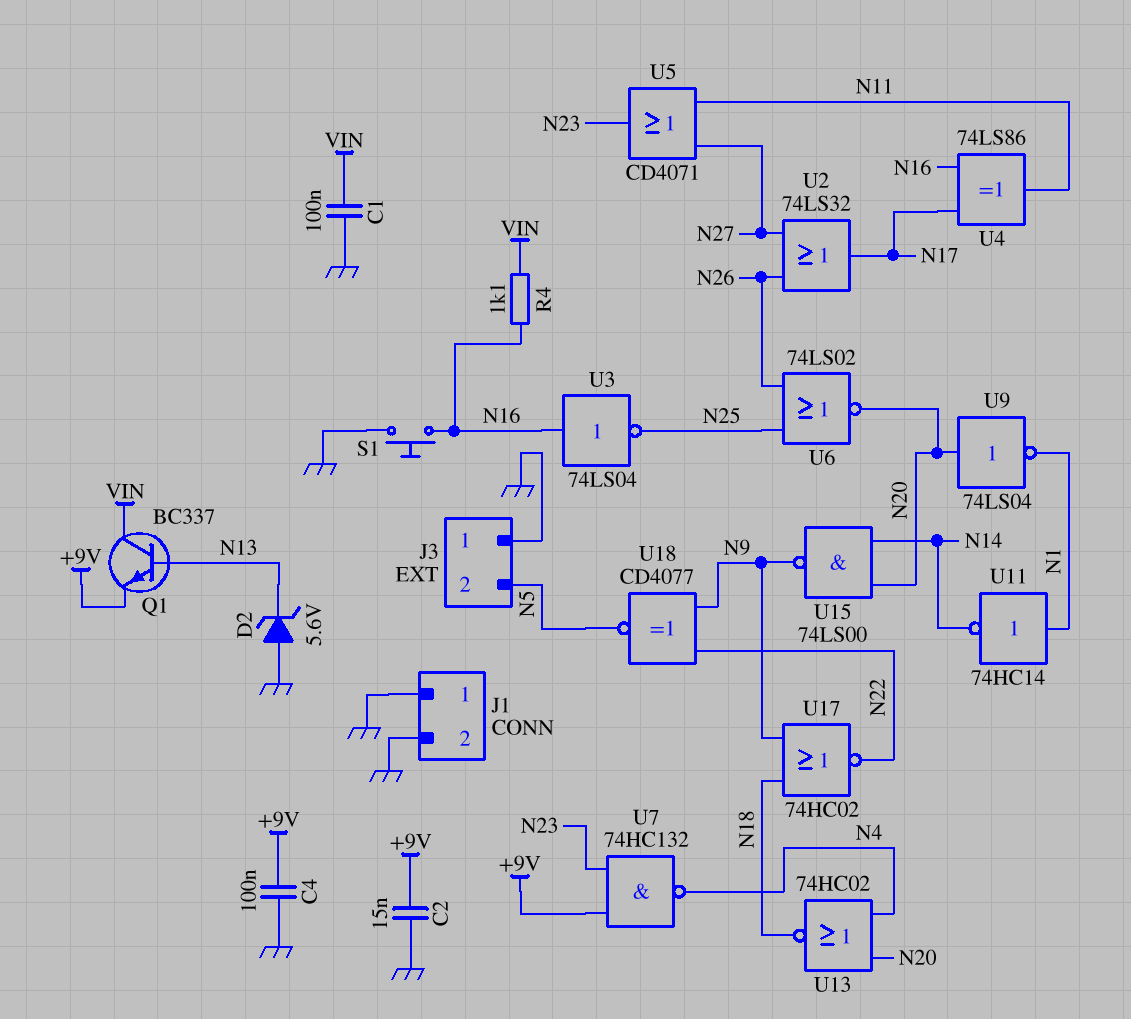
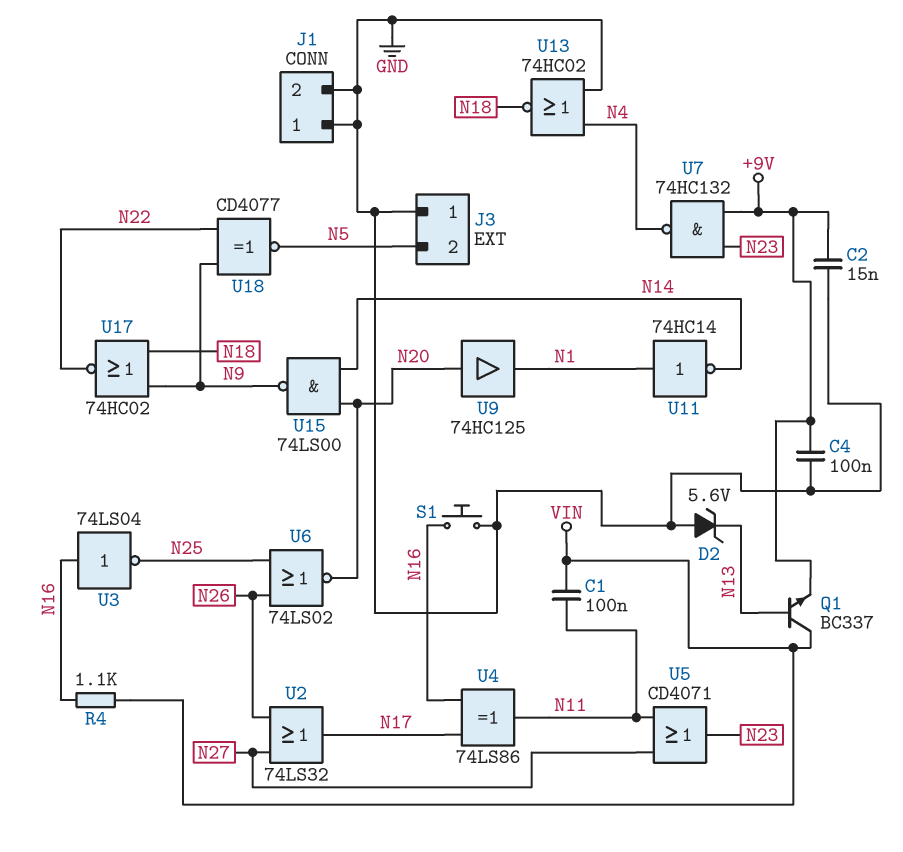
C1: 100nF (GND, VIN) -> 100nF (N11, VIN)
U9: NOT 74LS04 (in N20, out N1) -> buffer 74HC125 (in N20, out N1)
U13: NOR 74HC02 (in N4, in N20, out N18) -> NOR 74HC02 (in GND, in N4, out N18)

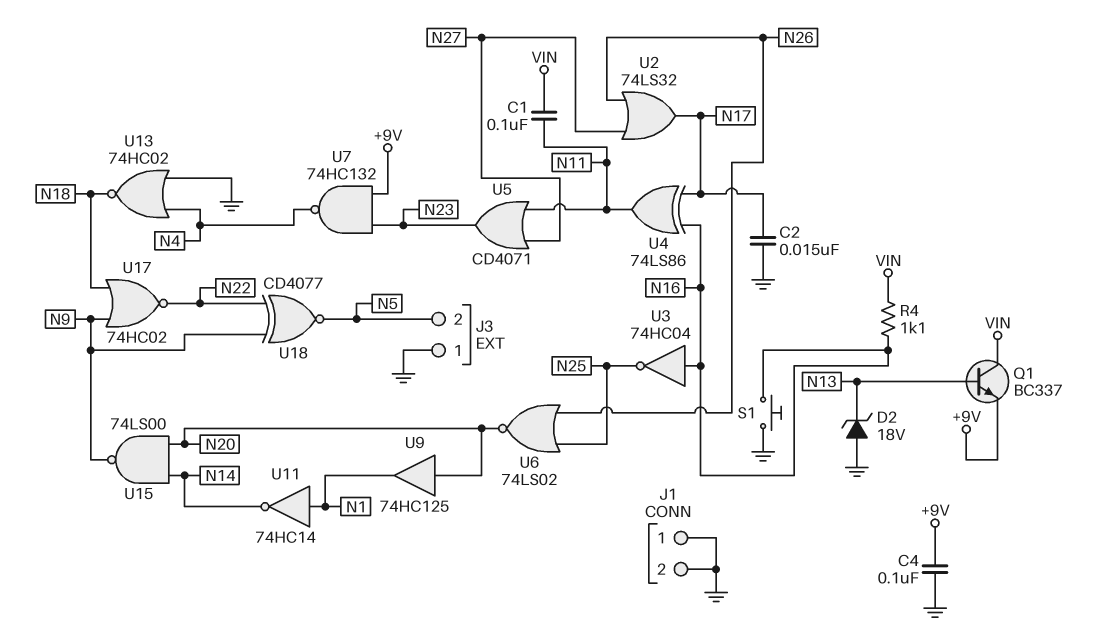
C2: 15nF (+9V, GND) -> 15nF (GND, N17)
D2: zener 5.6V (A GND, K N13) -> zener 18V (A GND, K N13)
U3: NOT 74LS04 (in N16, out N25) -> NOT 74HC04 (in N16, out N25)

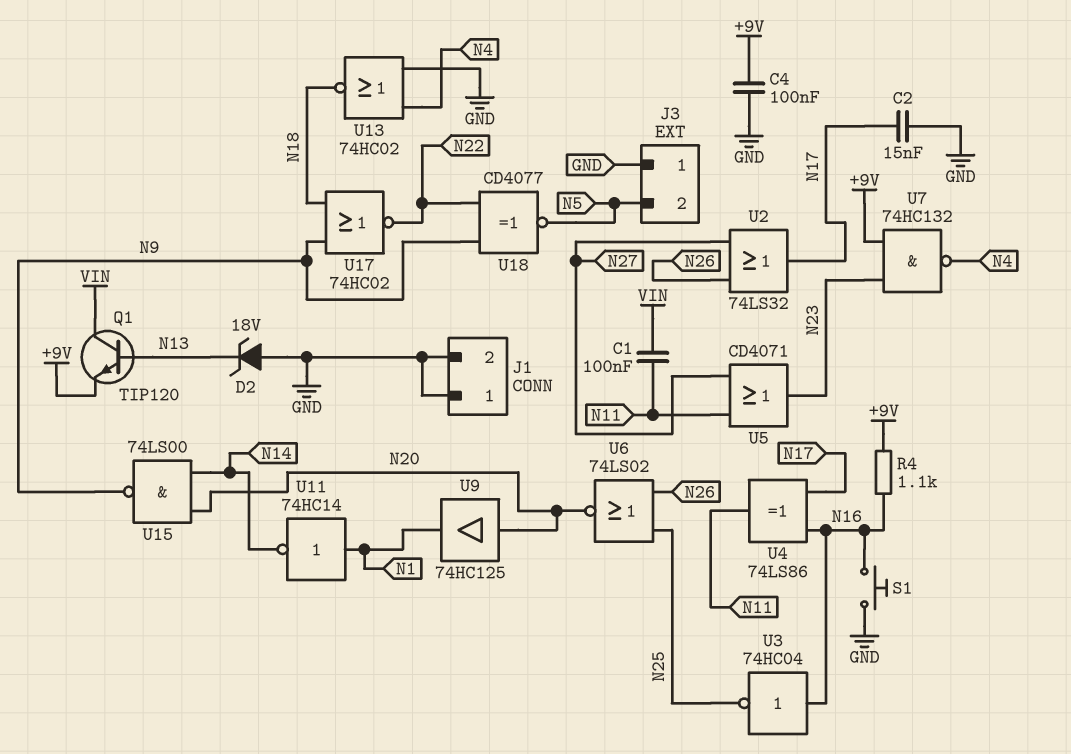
Q1: NPN BC337 (B N13, C VIN, E +9V) -> NPN TIP120 (B N13, C VIN, E +9V)
R4: 1.1k (N16, VIN) -> 1.1k (+9V, N16)

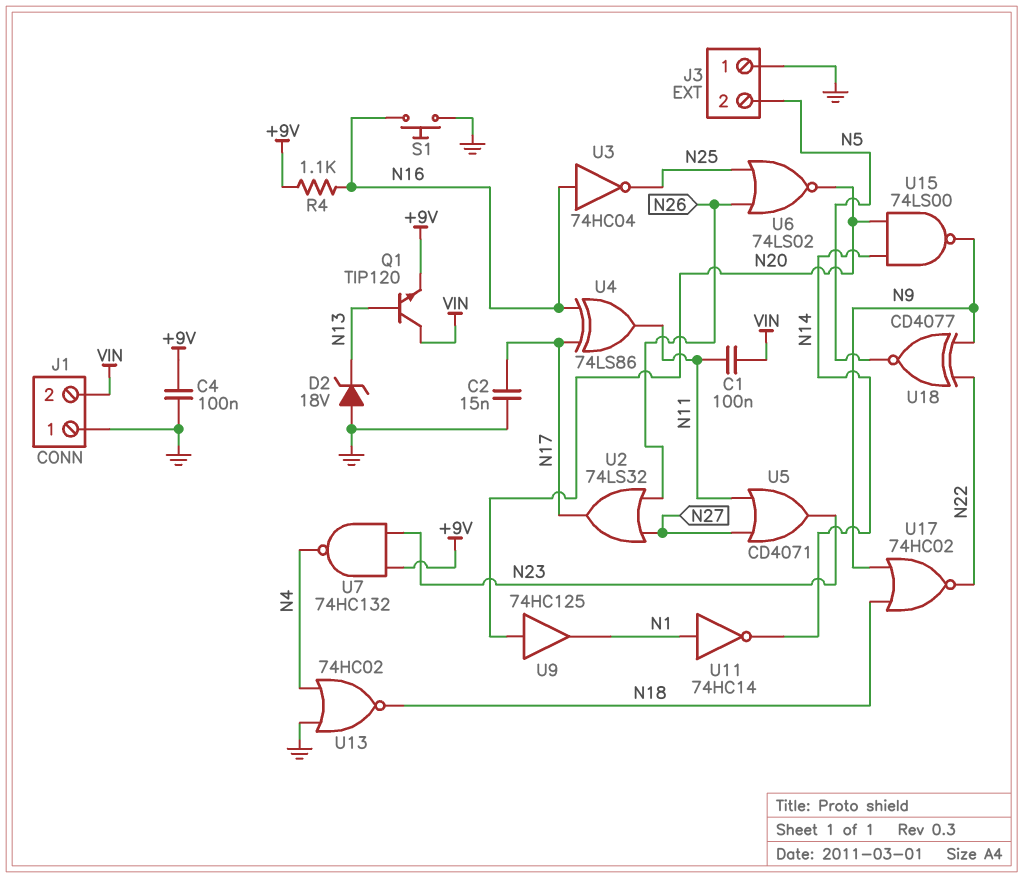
J1 pin 2: GND -> VIN

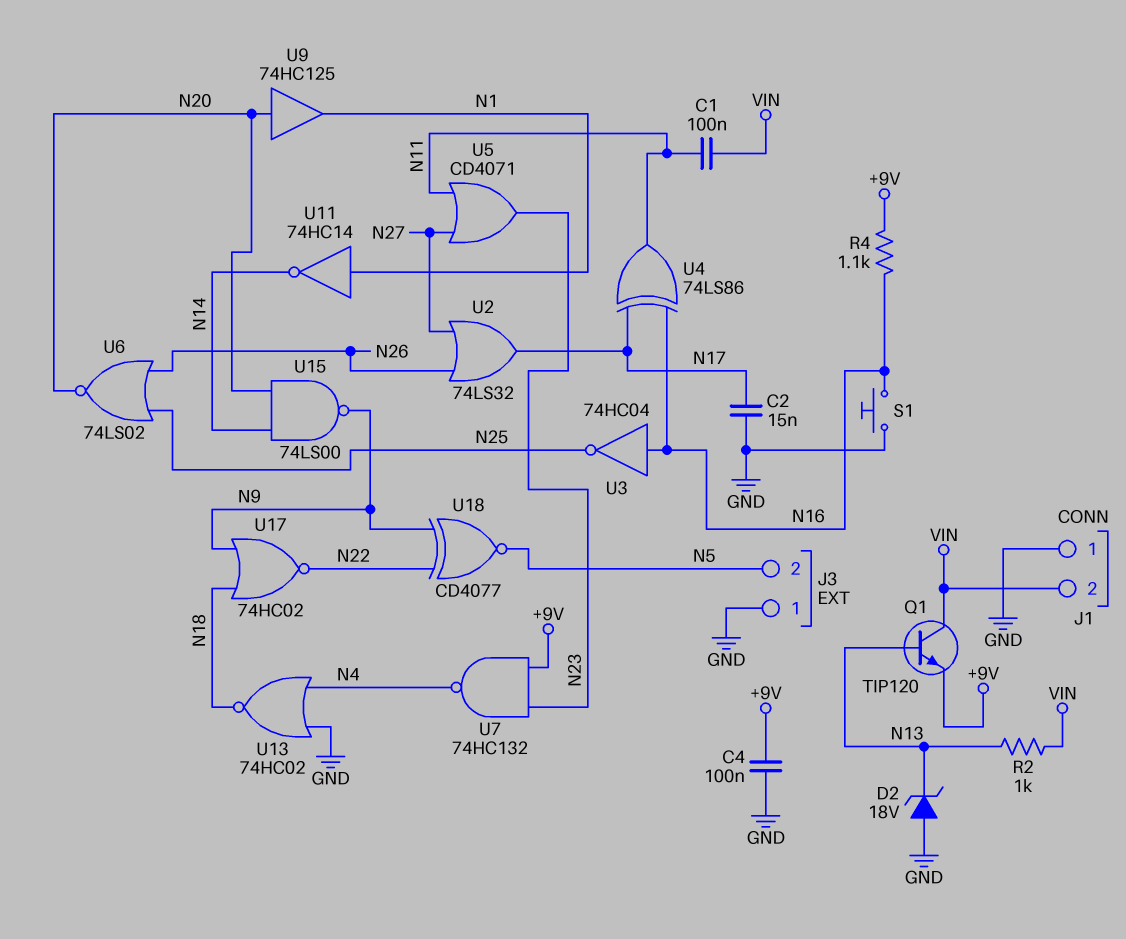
R2: none -> 1k (N13, VIN)

